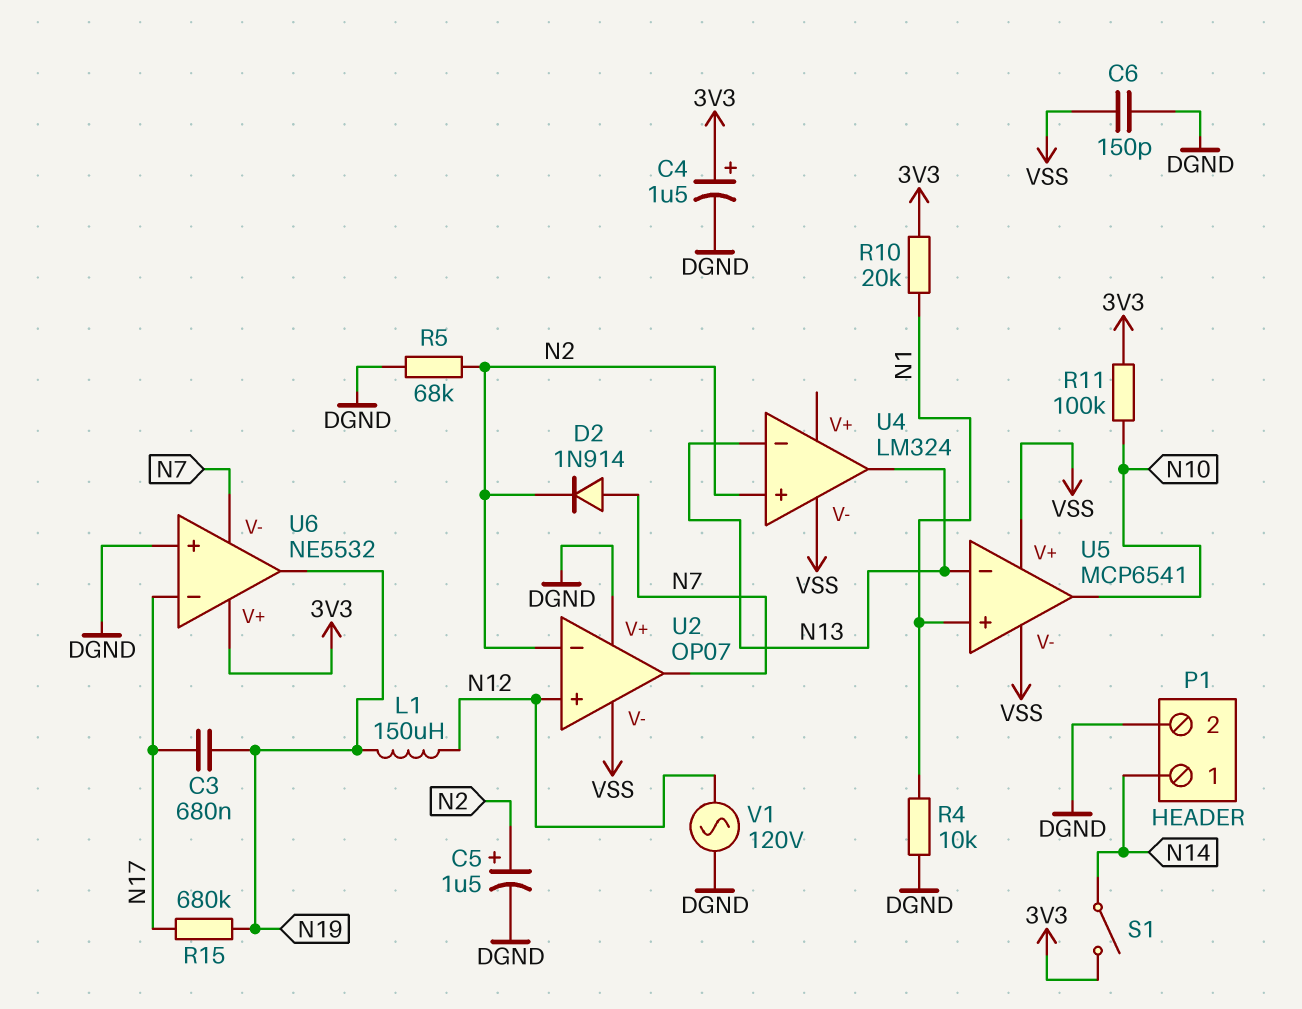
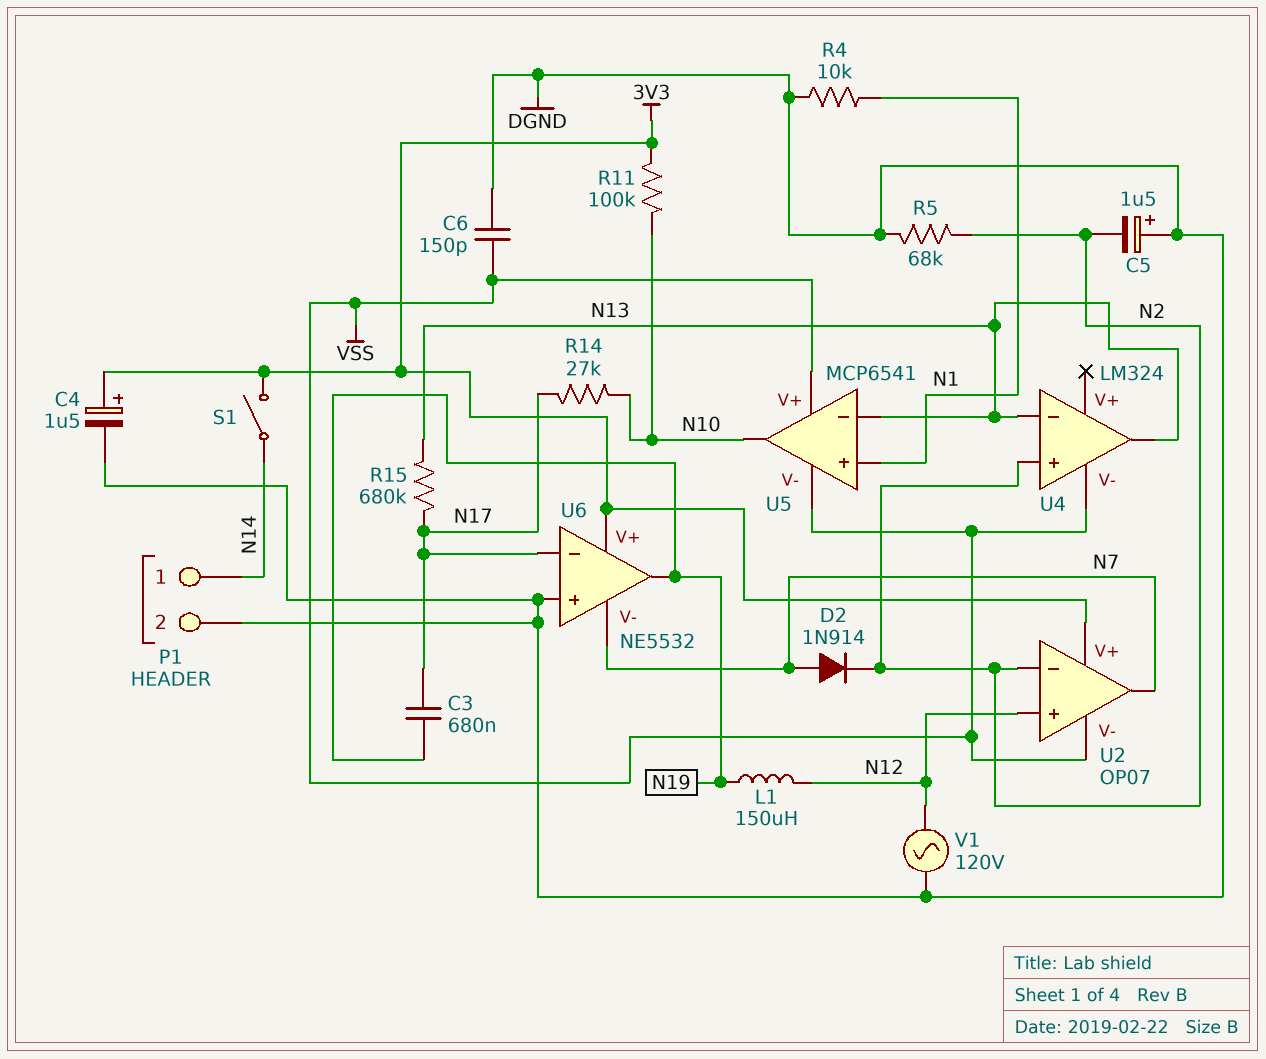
C5: 1.5uF (plus N2, minus DGND) -> 1.5uF (plus DGND, minus N2)
R10: 20k (3V3, N1) -> none
R14: none -> 27k (N10, N17)
R15: 680k (N17, N19) -> 680k (N13, N17)
U2 pin V+: DGND -> 3V3

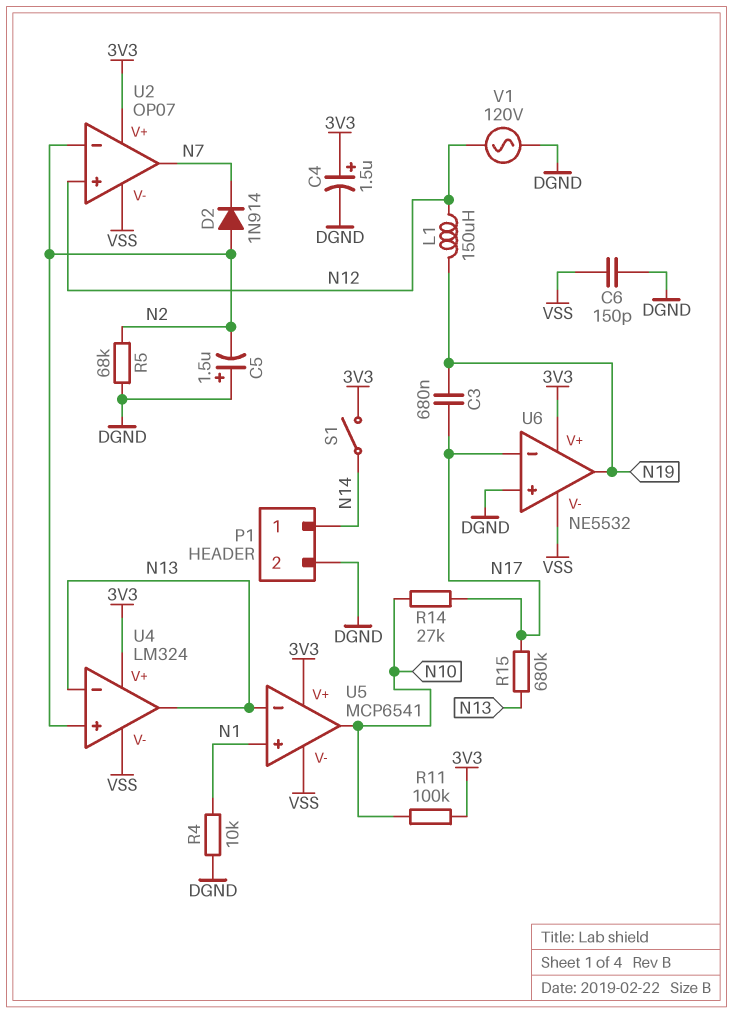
D2: diode 1N914 (A N7, K N2) -> diode 1N914 (A N2, K N7)
U4 pin V+: none -> 3V3
U5 pin V+: VSS -> 3V3
U6 pin V-: N7 -> VSS

